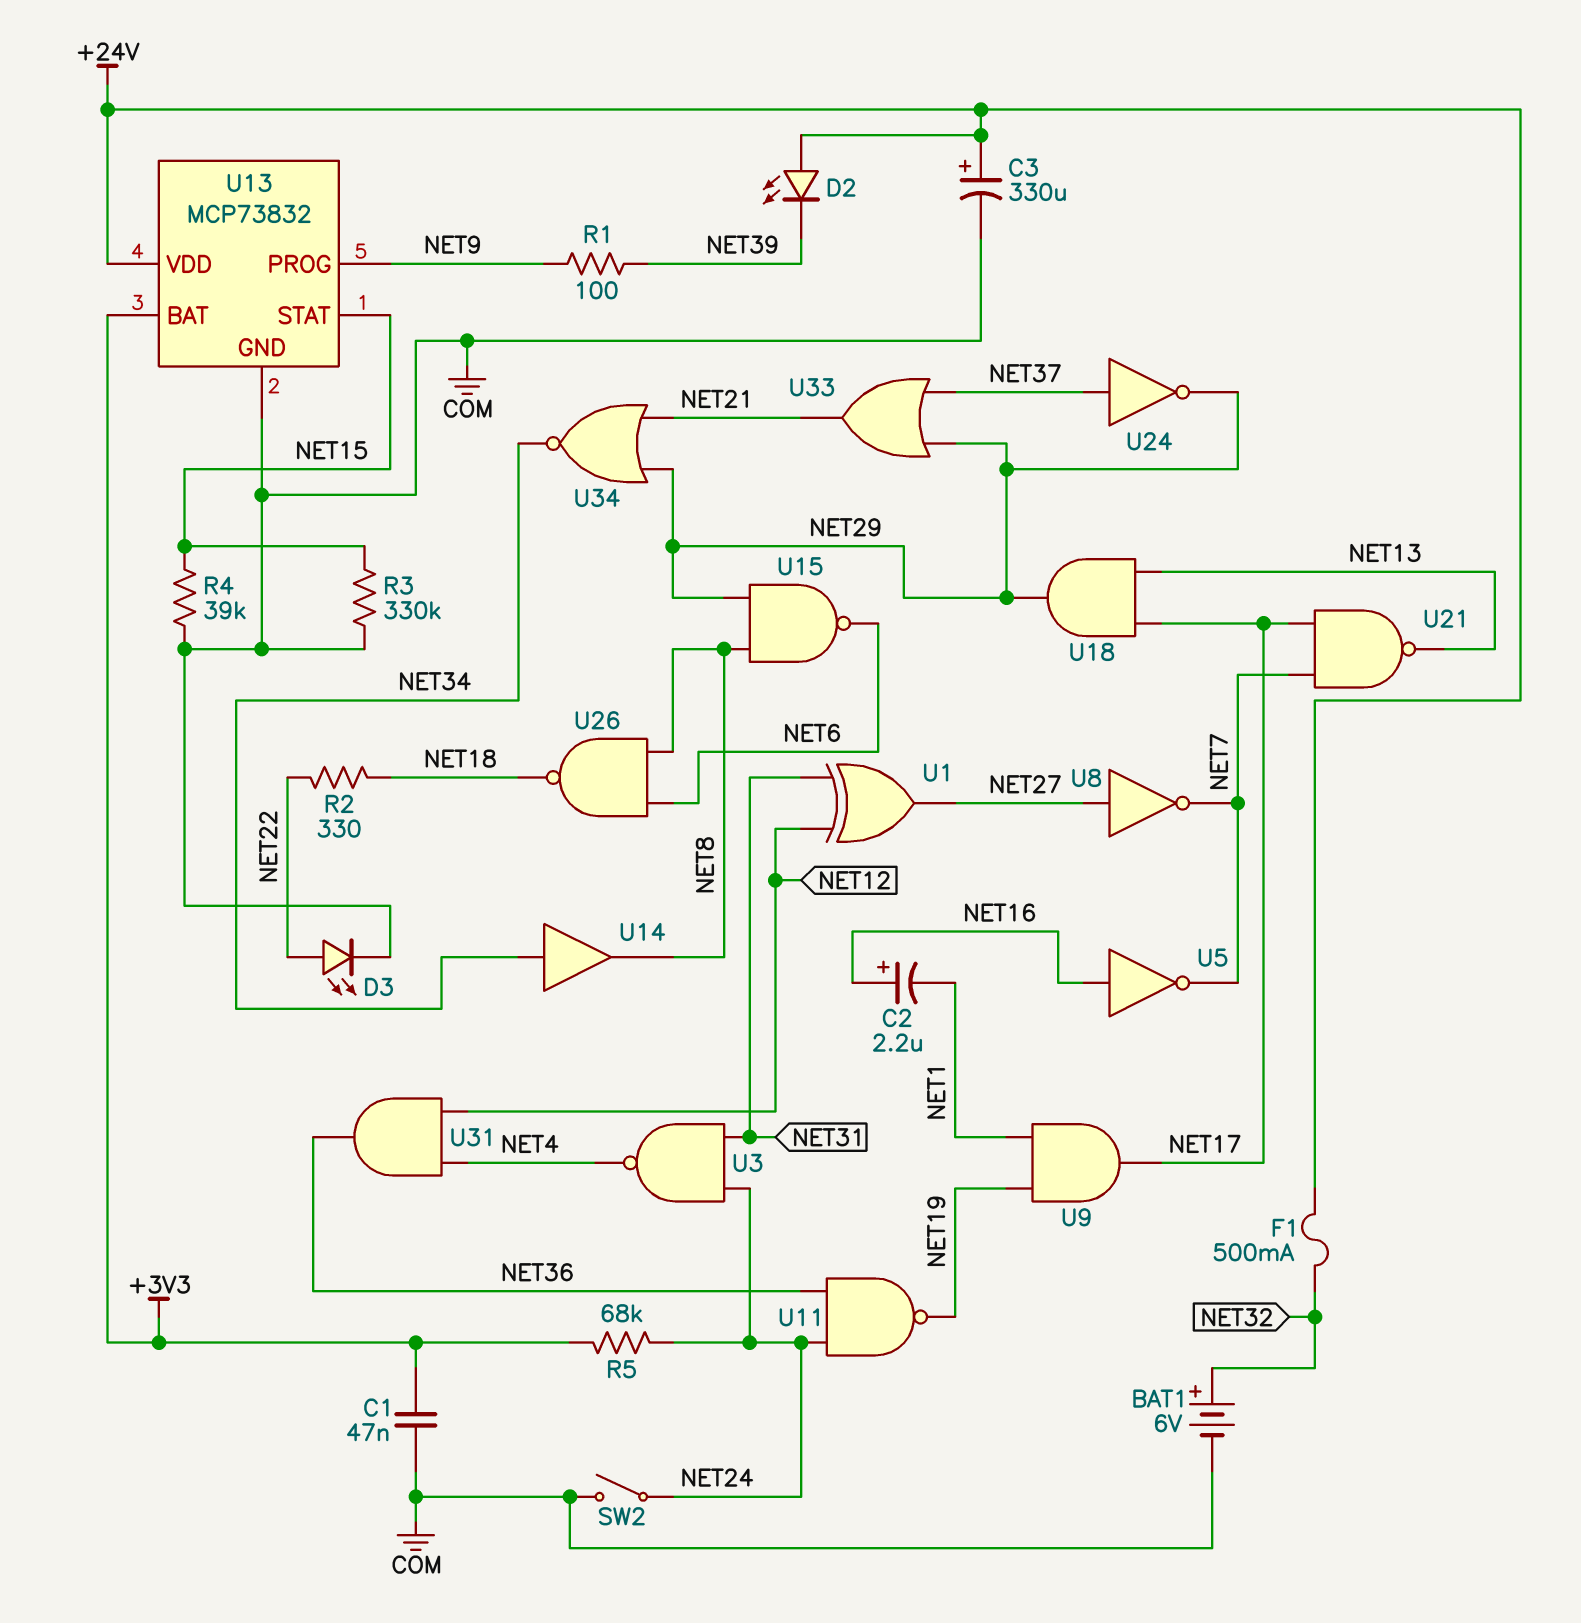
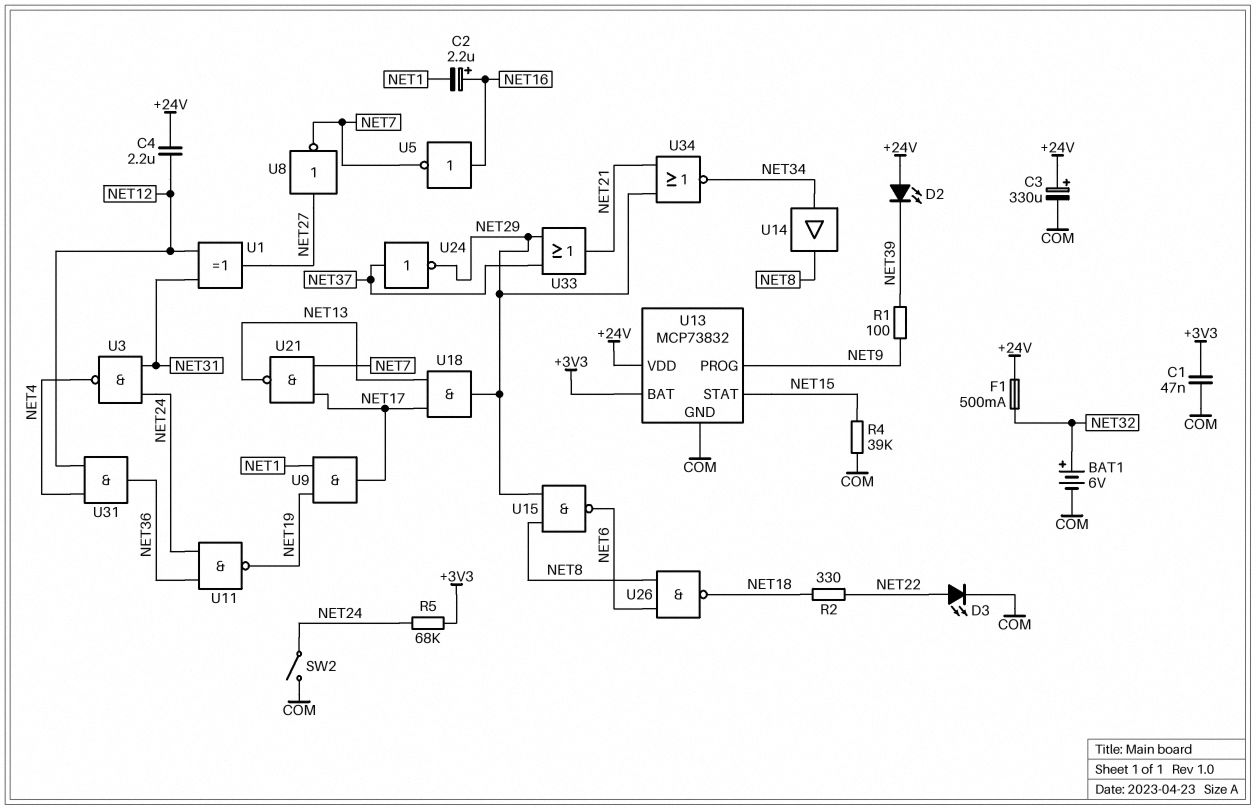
C4: none -> 2.2uF (+24V, NET12)
R3: 330k (COM, NET15) -> none

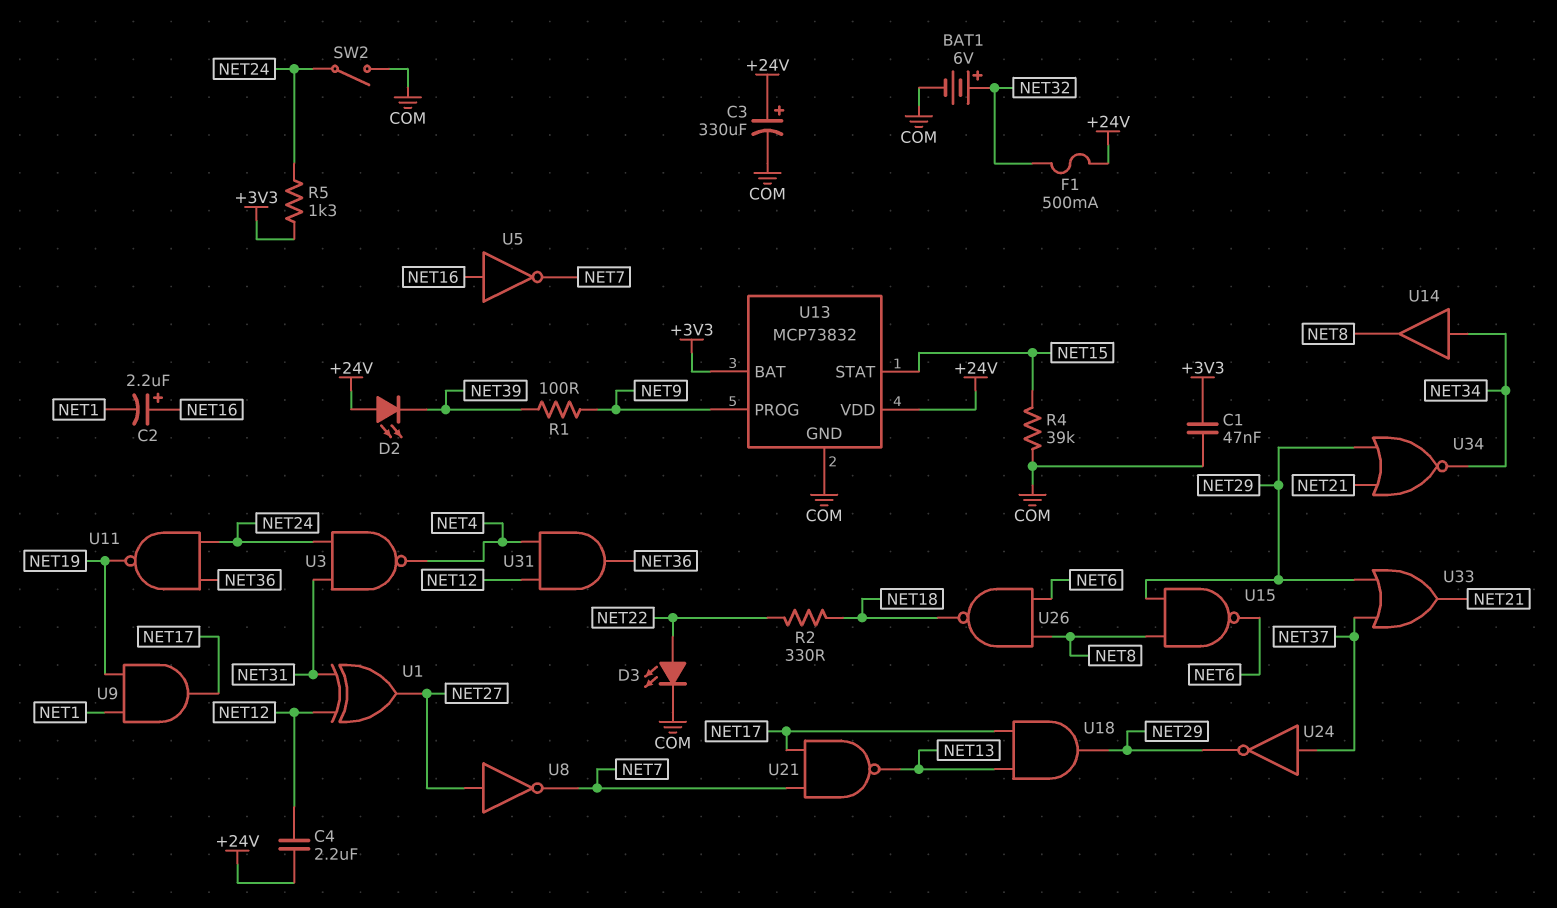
R5: 68k (+3V3, NET24) -> 1.3k (+3V3, NET24)

